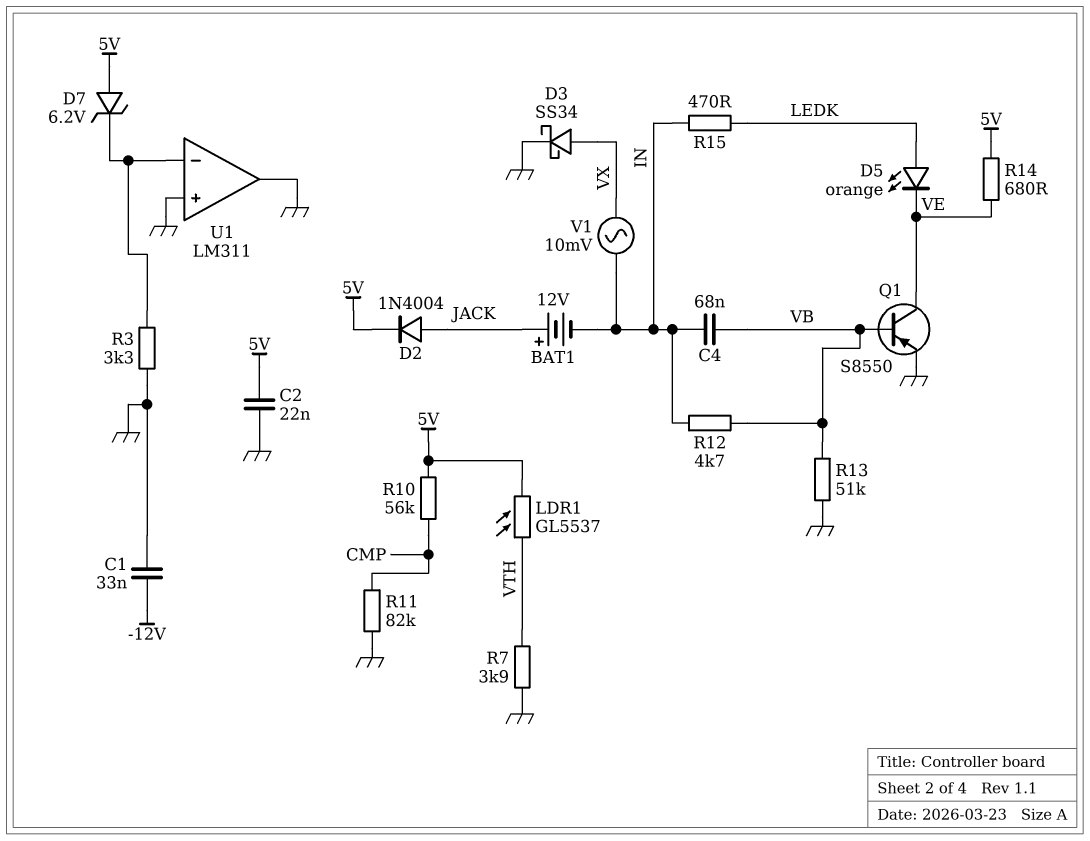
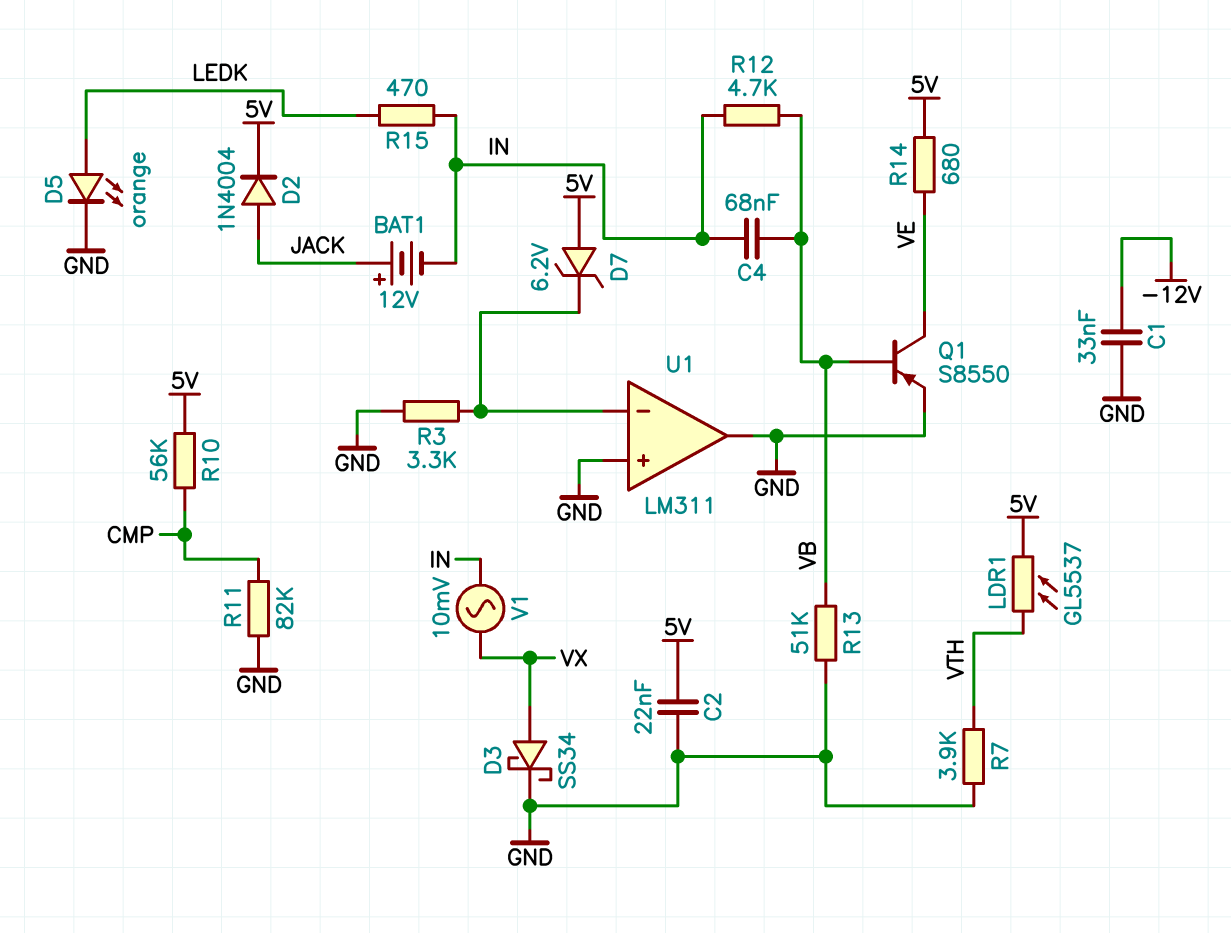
D5: LED orange (A LEDK, K VE) -> LED orange (A LEDK, K GND)

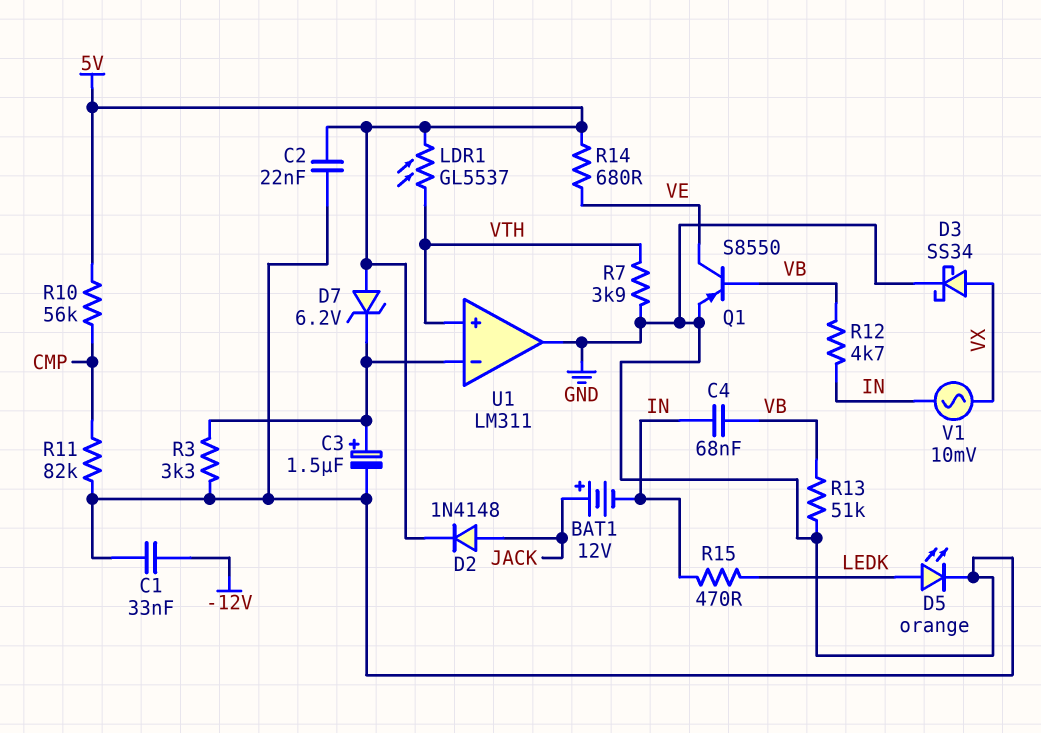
C3: none -> 1.5uF (plus U1/in-, minus GND)
D2: diode 1N4004 (A JACK, K 5V) -> diode 1N4148 (A JACK, K 5V)
U1 pin in+: GND -> VTH

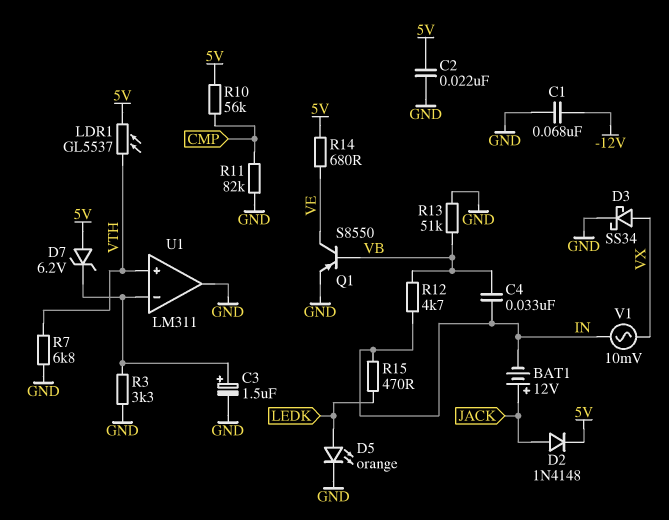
C1: 33nF (-12V, GND) -> 68nF (-12V, GND)
C4: 68nF (IN, VB) -> 33nF (IN, VB)
R7: 3.9k (GND, VTH) -> 6.8k (GND, VTH)

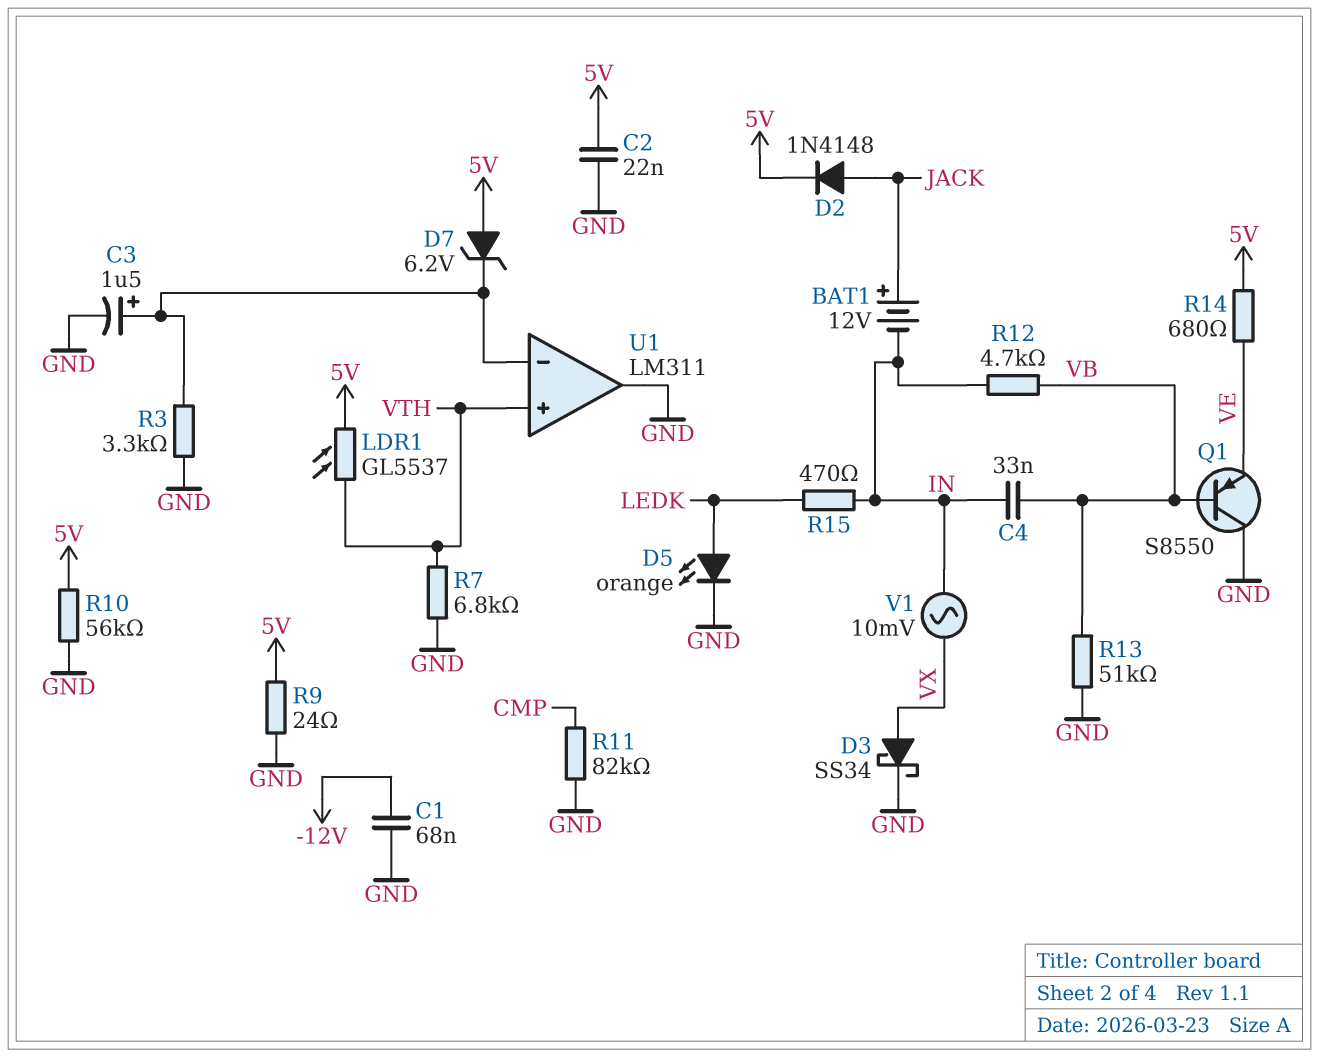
Q1: PNP S8550 (B VB, C VE, E GND) -> PNP S8550 (B VB, C GND, E VE)
R9: none -> 24 (5V, GND)
R10: 56k (5V, CMP) -> 56k (5V, GND)

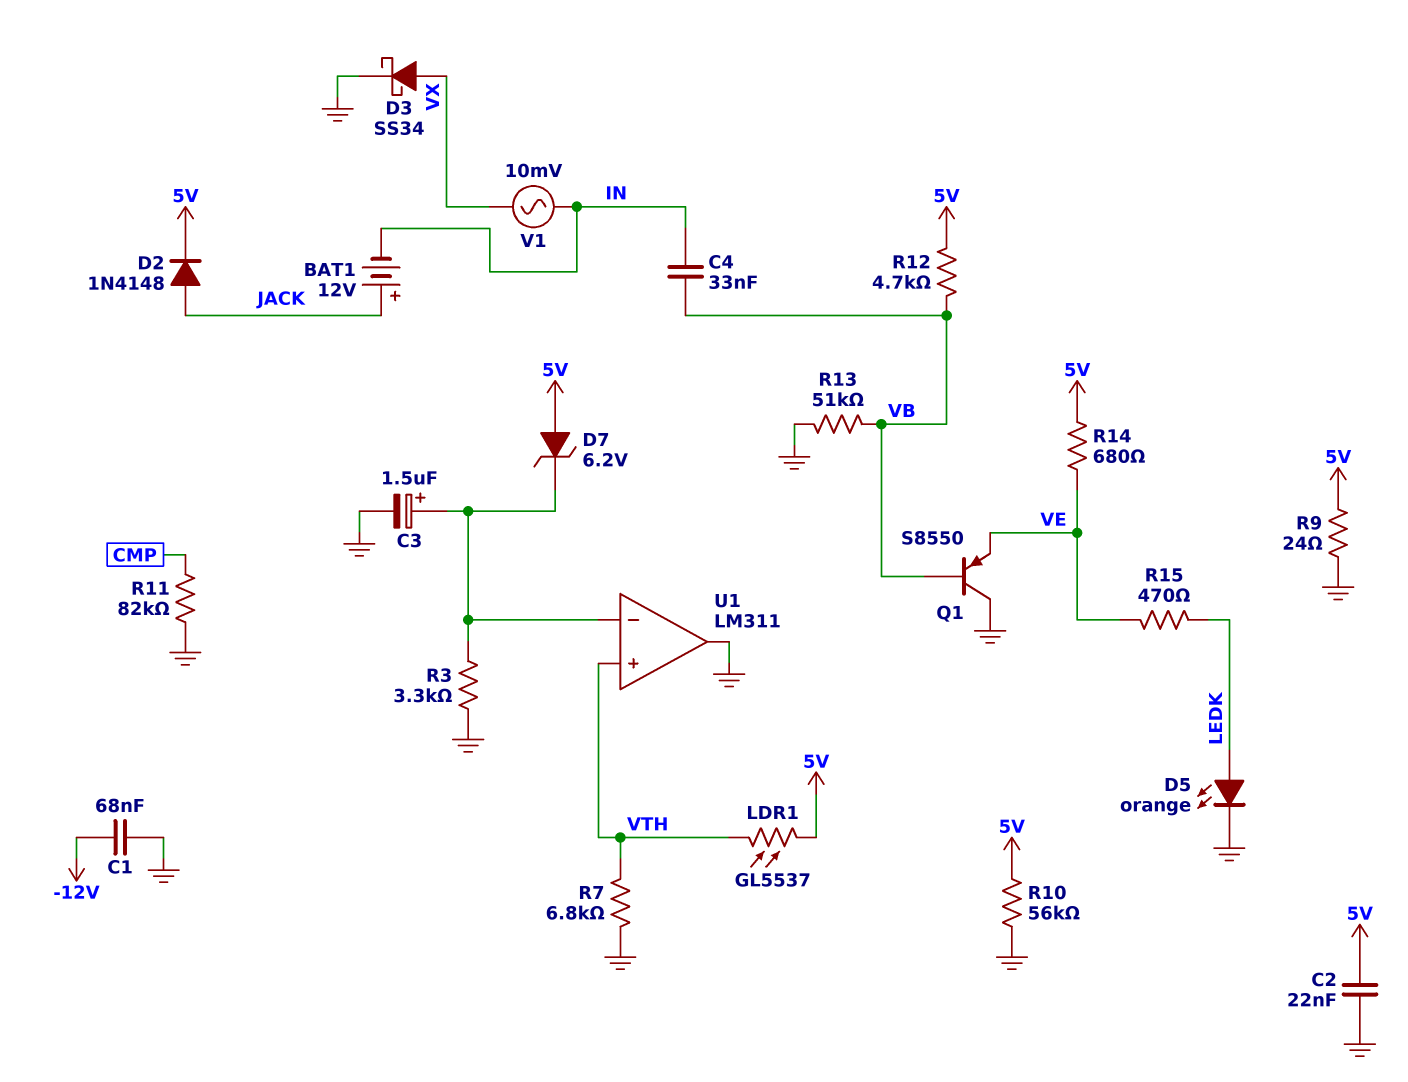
R12: 4.7k (IN, VB) -> 4.7k (5V, VB)
R15: 470 (IN, LEDK) -> 470 (LEDK, VE)

